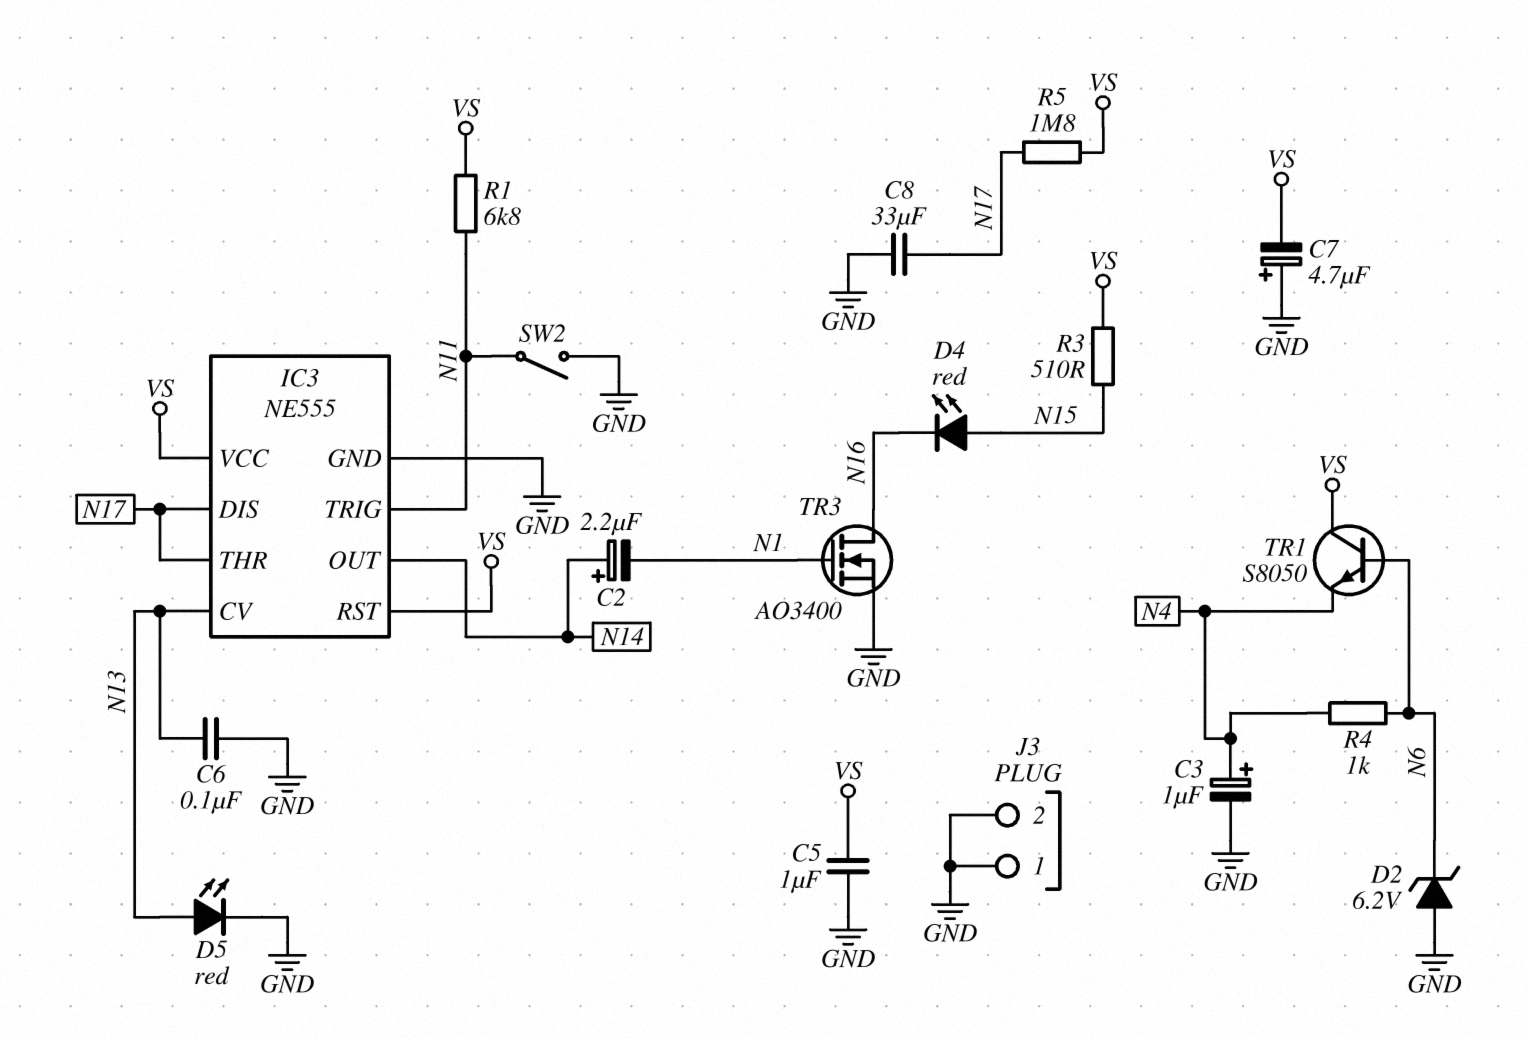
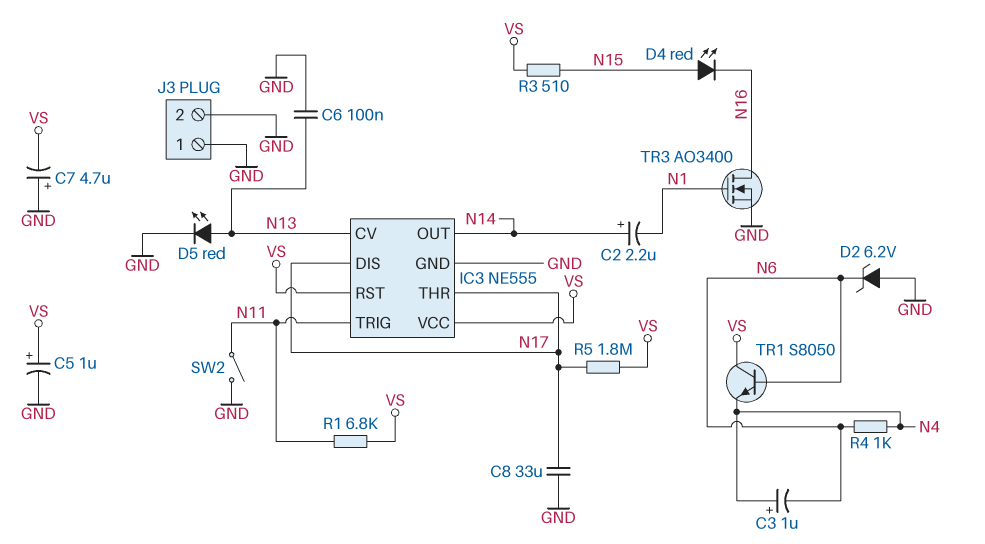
C3: 1uF (plus N4, minus GND) -> 1uF (plus N4, minus N6)
C5: 1uF (GND, VS) -> 1uF (plus VS, minus GND)

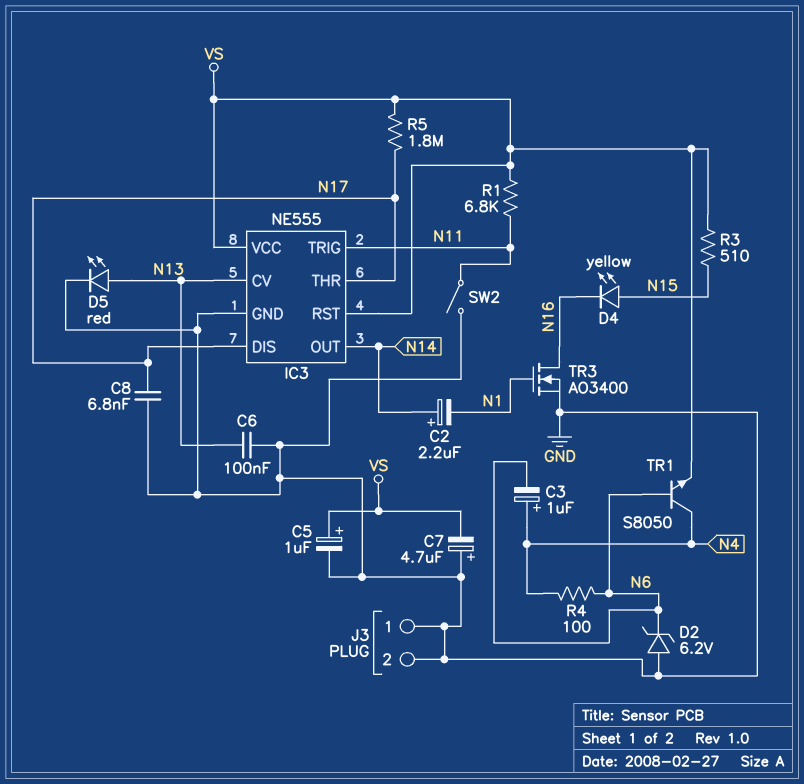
C8: 33uF (GND, N17) -> 6.8nF (GND, N17)
D4: LED red (A N15, K N16) -> LED yellow (A N15, K N16)
R4: 1k (N4, N6) -> 100 (N4, N6)
TR1: NPN S8050 (B N6, C VS, E N4) -> NPN S8050 (B N6, C N4, E VS)

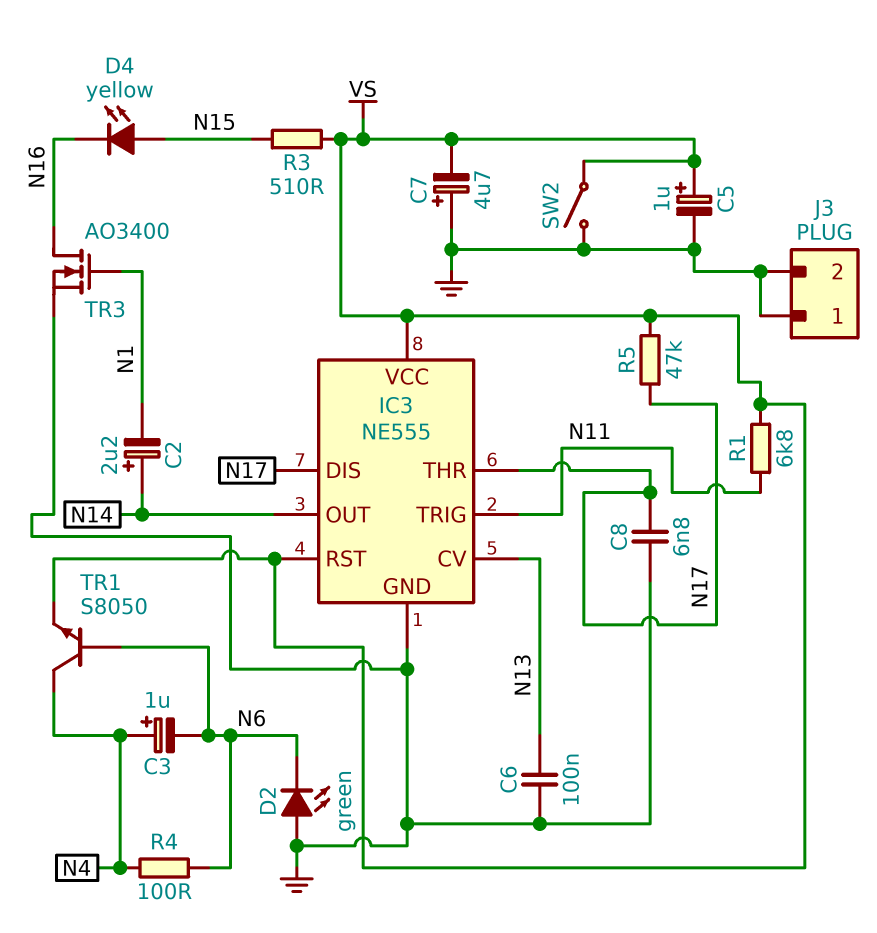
D2: zener 6.2V (A GND, K N6) -> LED green (A GND, K N6)
D5: LED red (A N13, K GND) -> none
R5: 1.8M (N17, VS) -> 47k (N17, VS)
SW2: switch (GND, N11) -> switch (GND, VS)

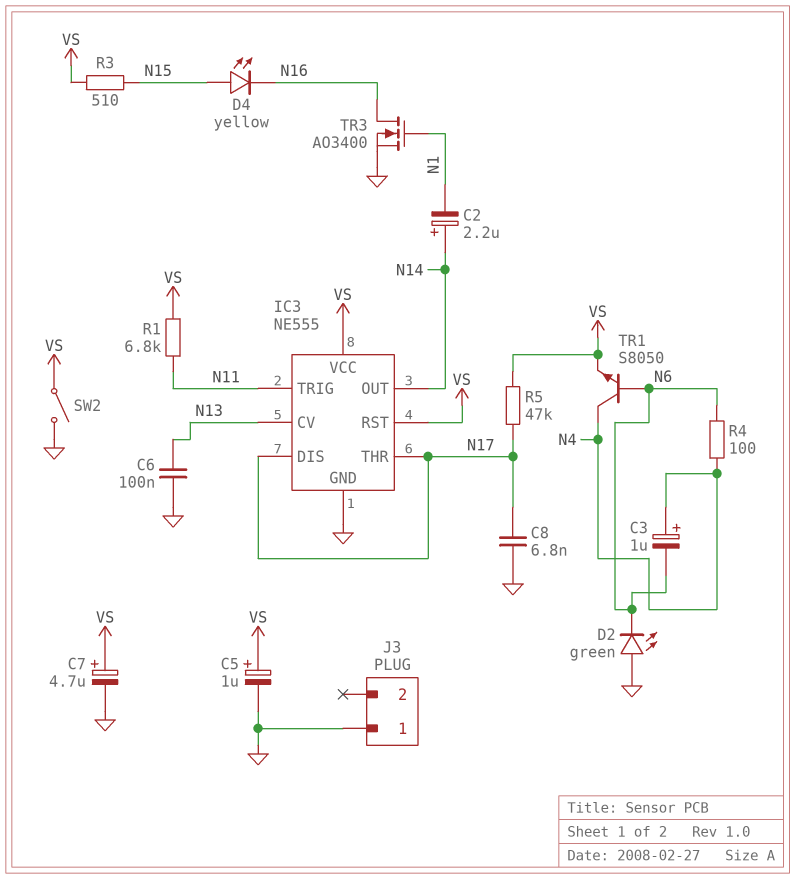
C7: 4.7uF (plus GND, minus VS) -> 4.7uF (plus VS, minus GND)
J3 pin 2: GND -> none

